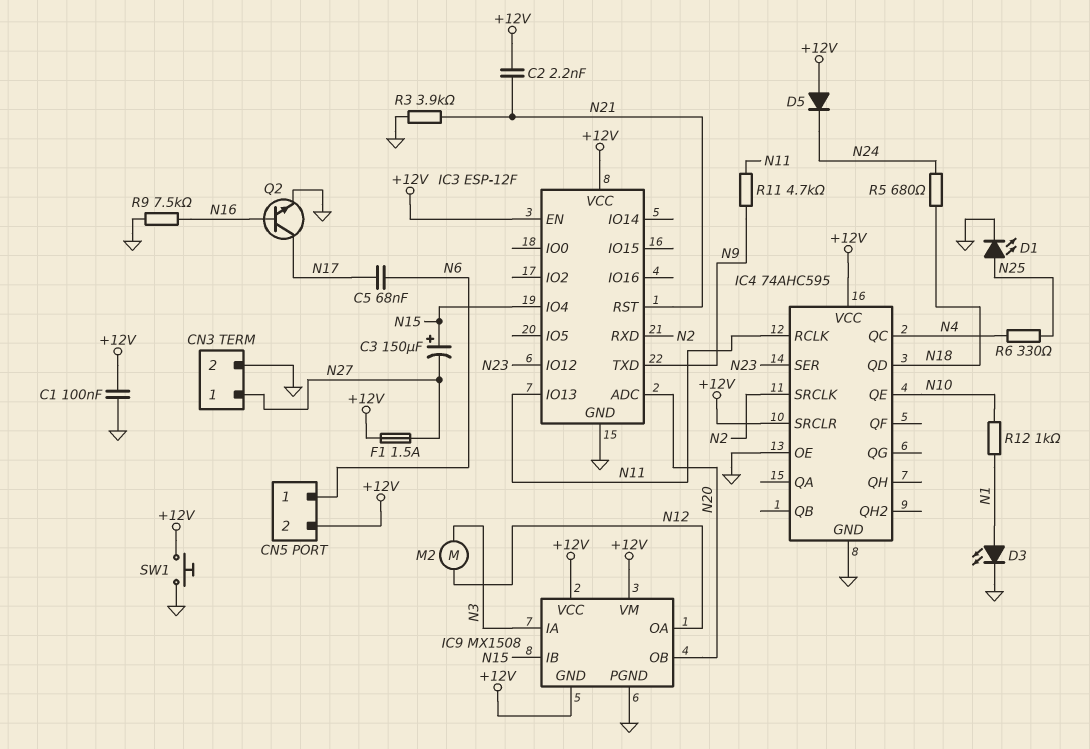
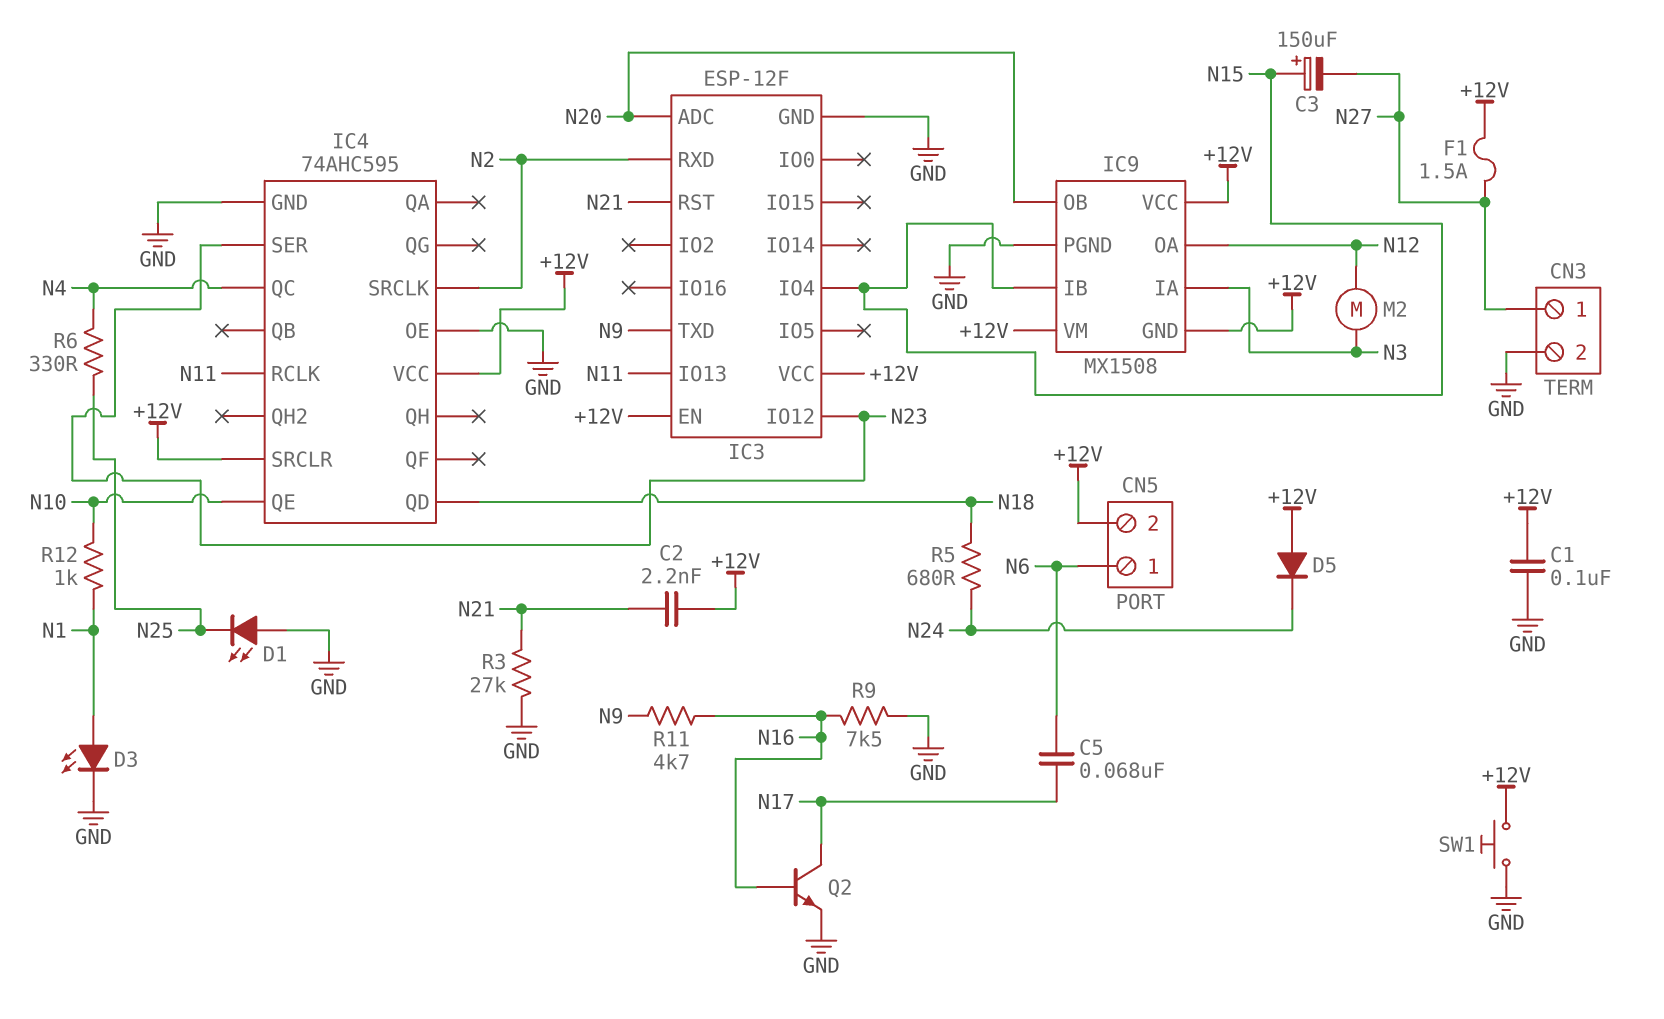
D1: LED (A N25, K GND) -> LED (A GND, K N25)
R3: 3.9k (GND, N21) -> 27k (GND, N21)
R11: 4.7k (N9, N11) -> 4.7k (N9, N16)

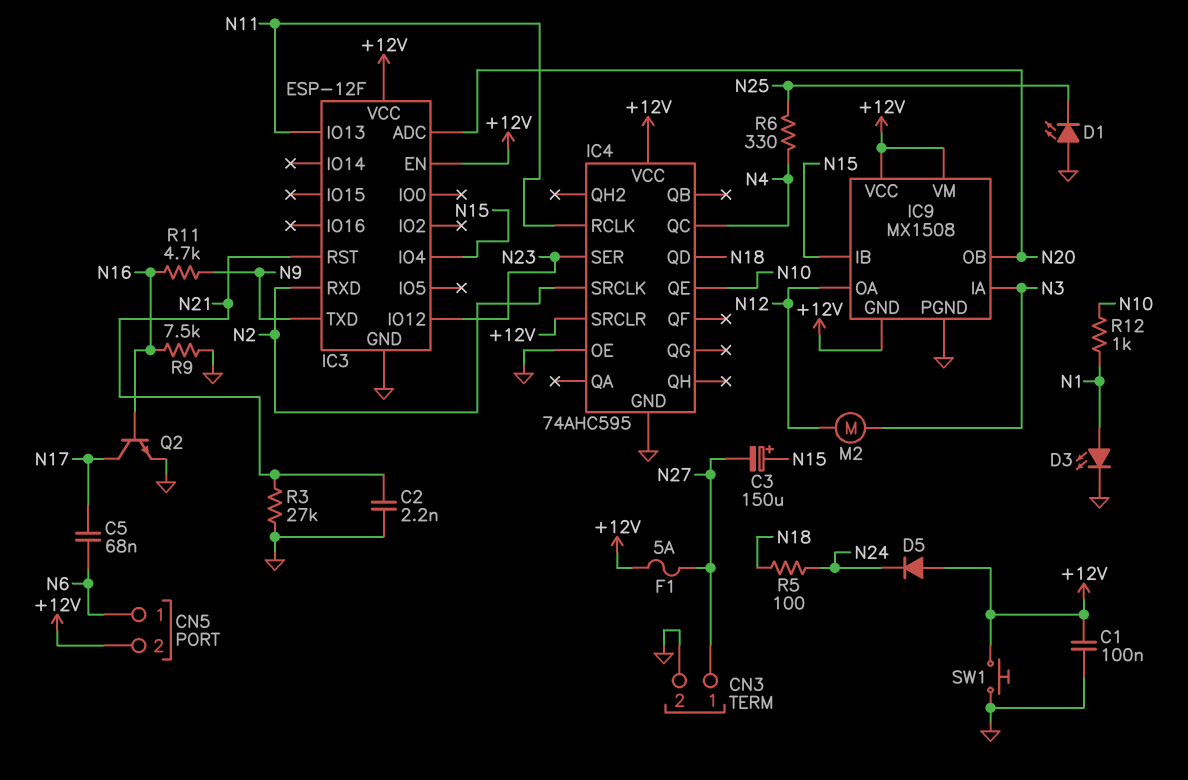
C2: 2.2nF (+12V, N21) -> 2.2nF (GND, N21)
F1: 1.5A (+12V, N27) -> 5A (+12V, N27)
R5: 680 (N18, N24) -> 100 (N18, N24)

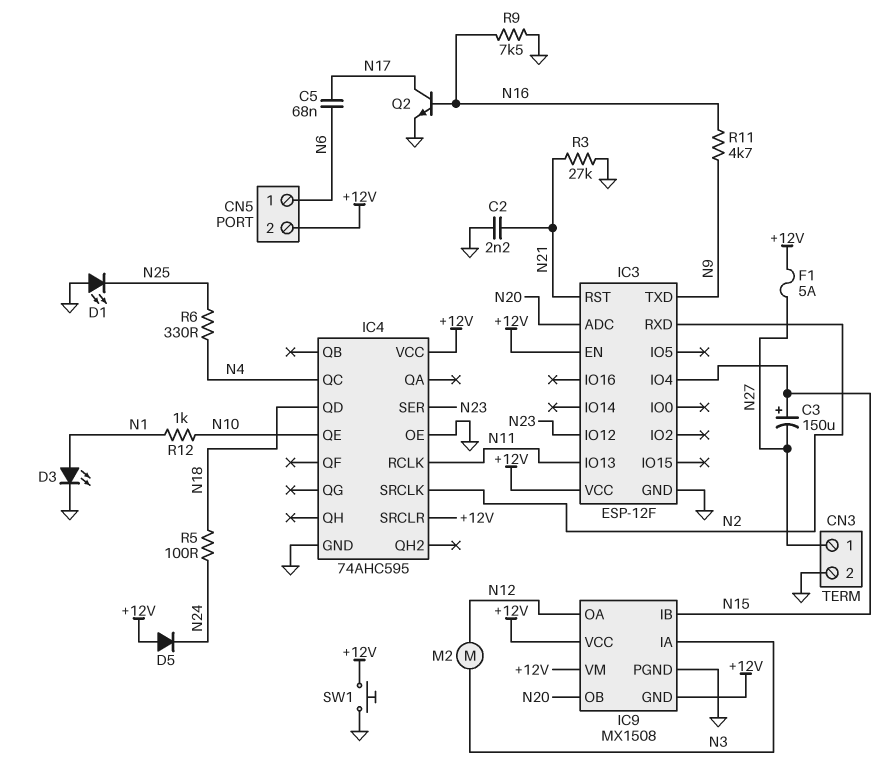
C1: 100nF (+12V, GND) -> none

